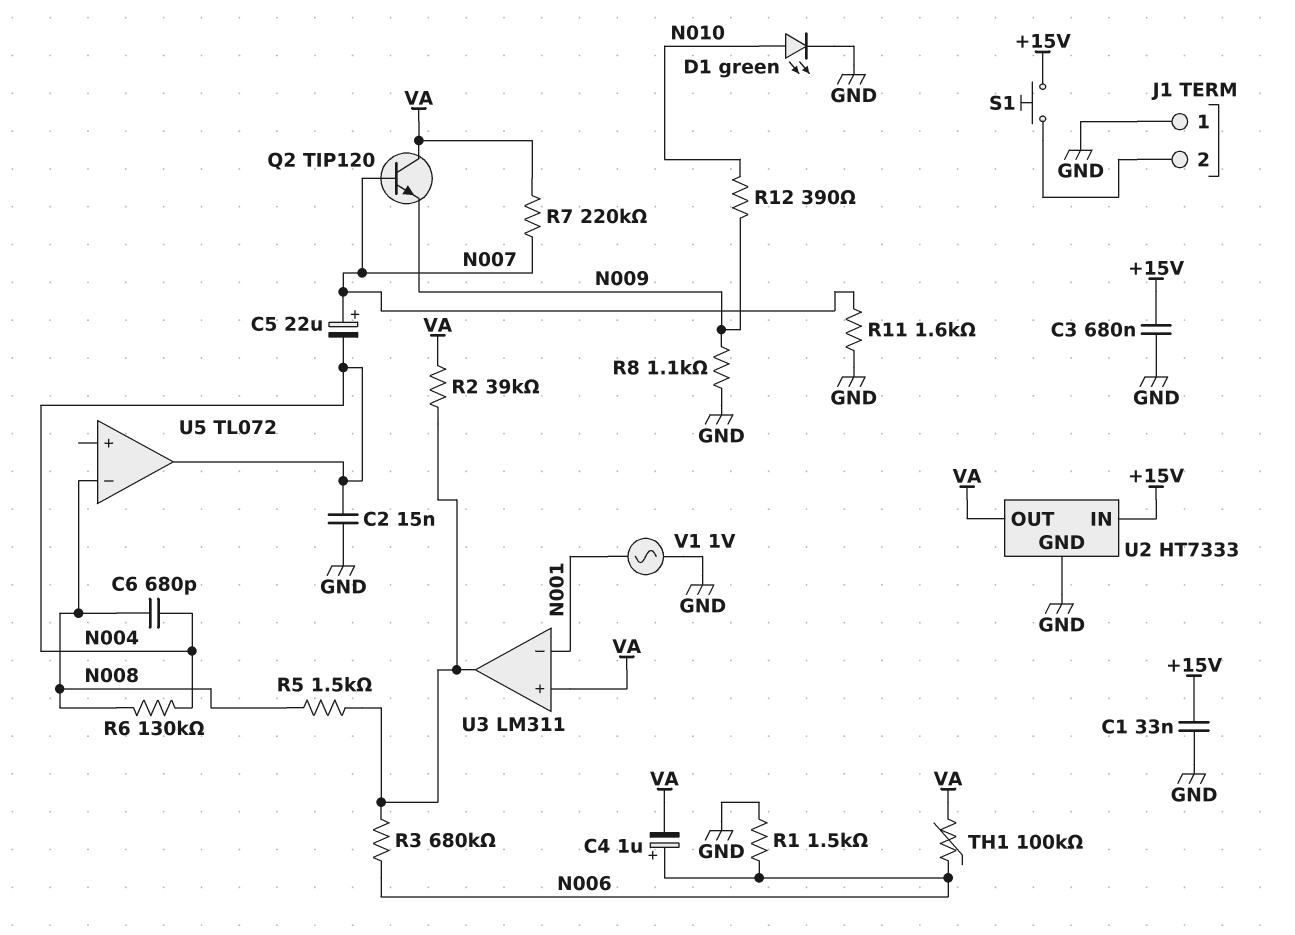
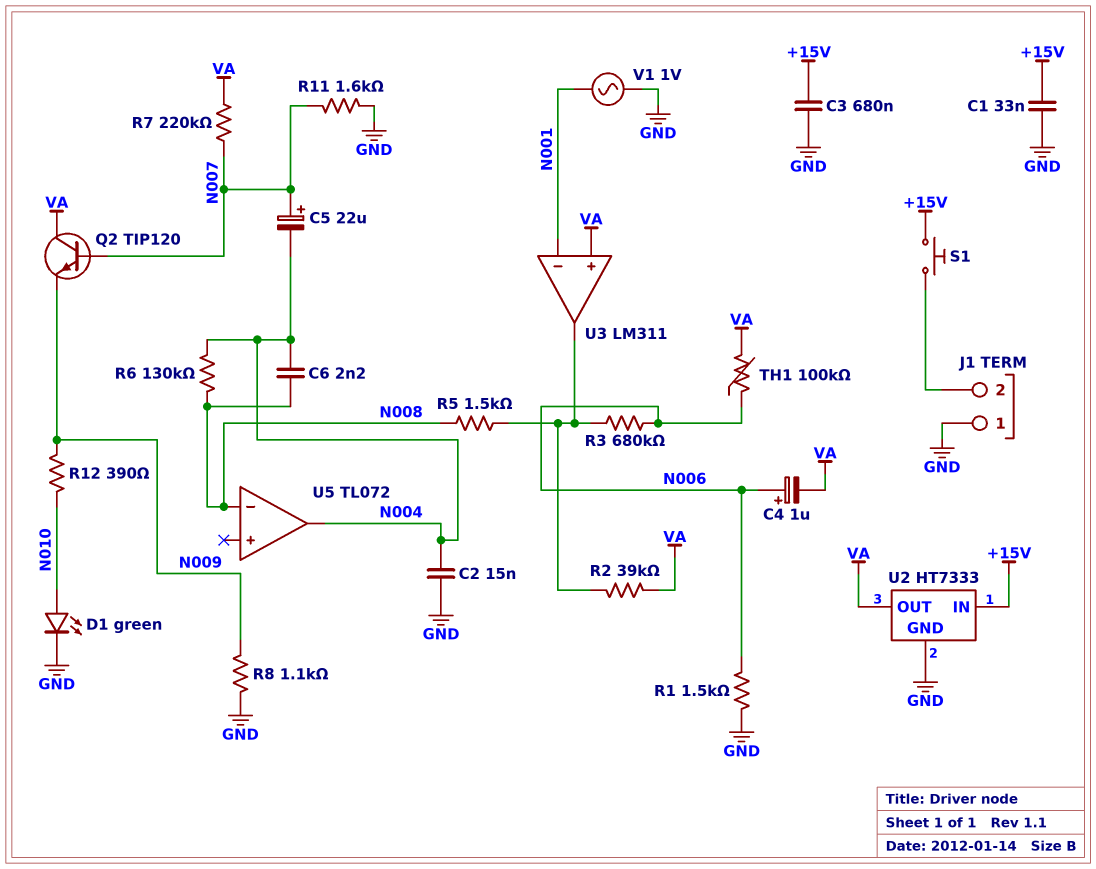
C6: 680pF (N004, N008) -> 2.2nF (N004, N008)

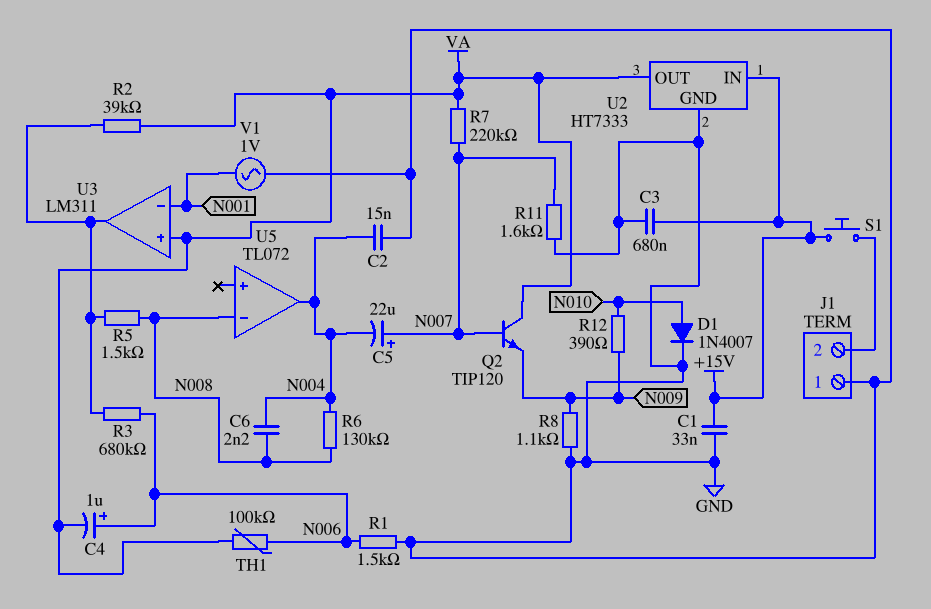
D1: LED green (A N010, K GND) -> diode 1N4007 (A N010, K GND)

